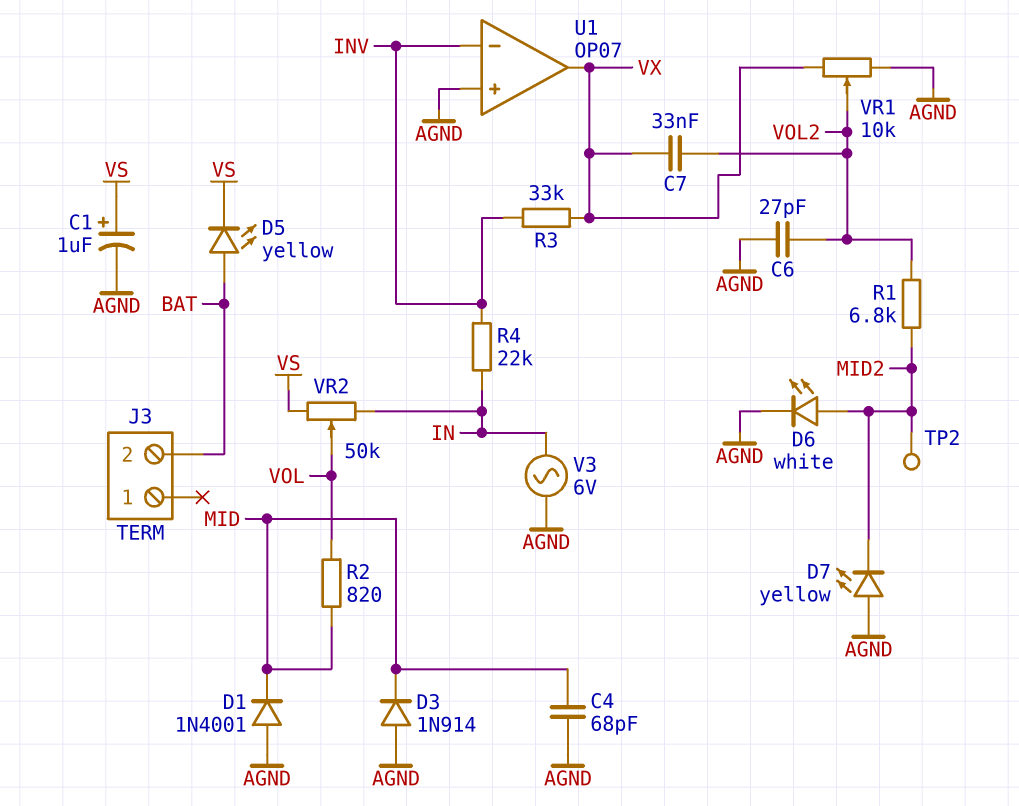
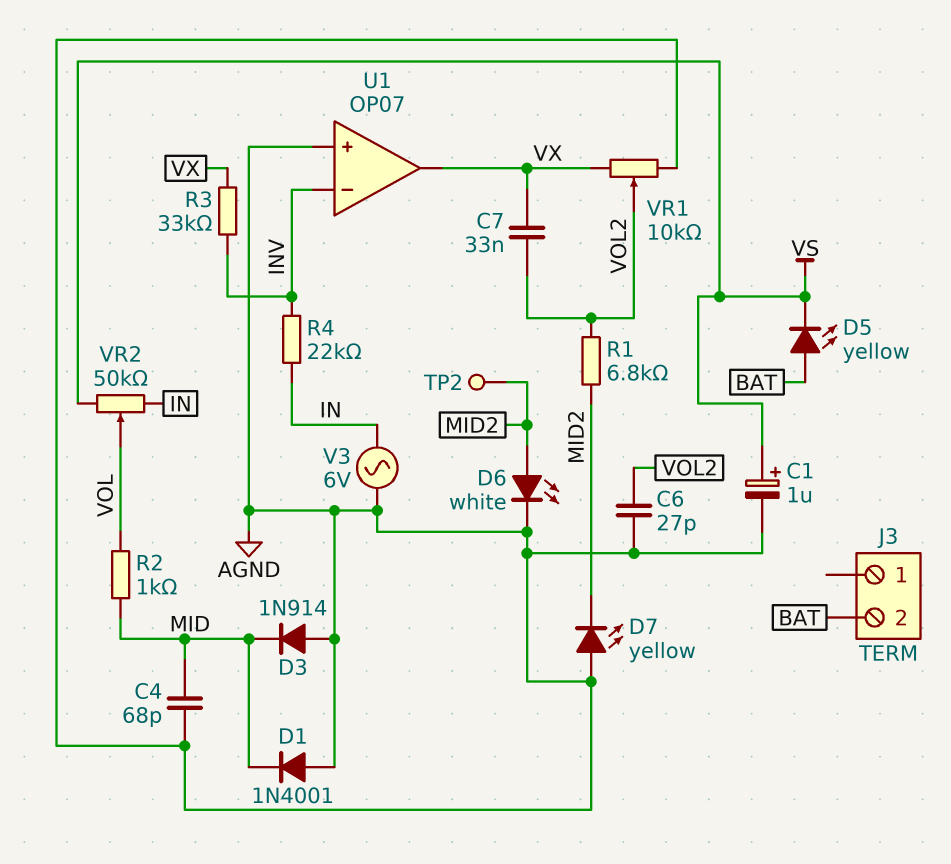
R2: 820 (MID, VOL) -> 1k (MID, VOL)

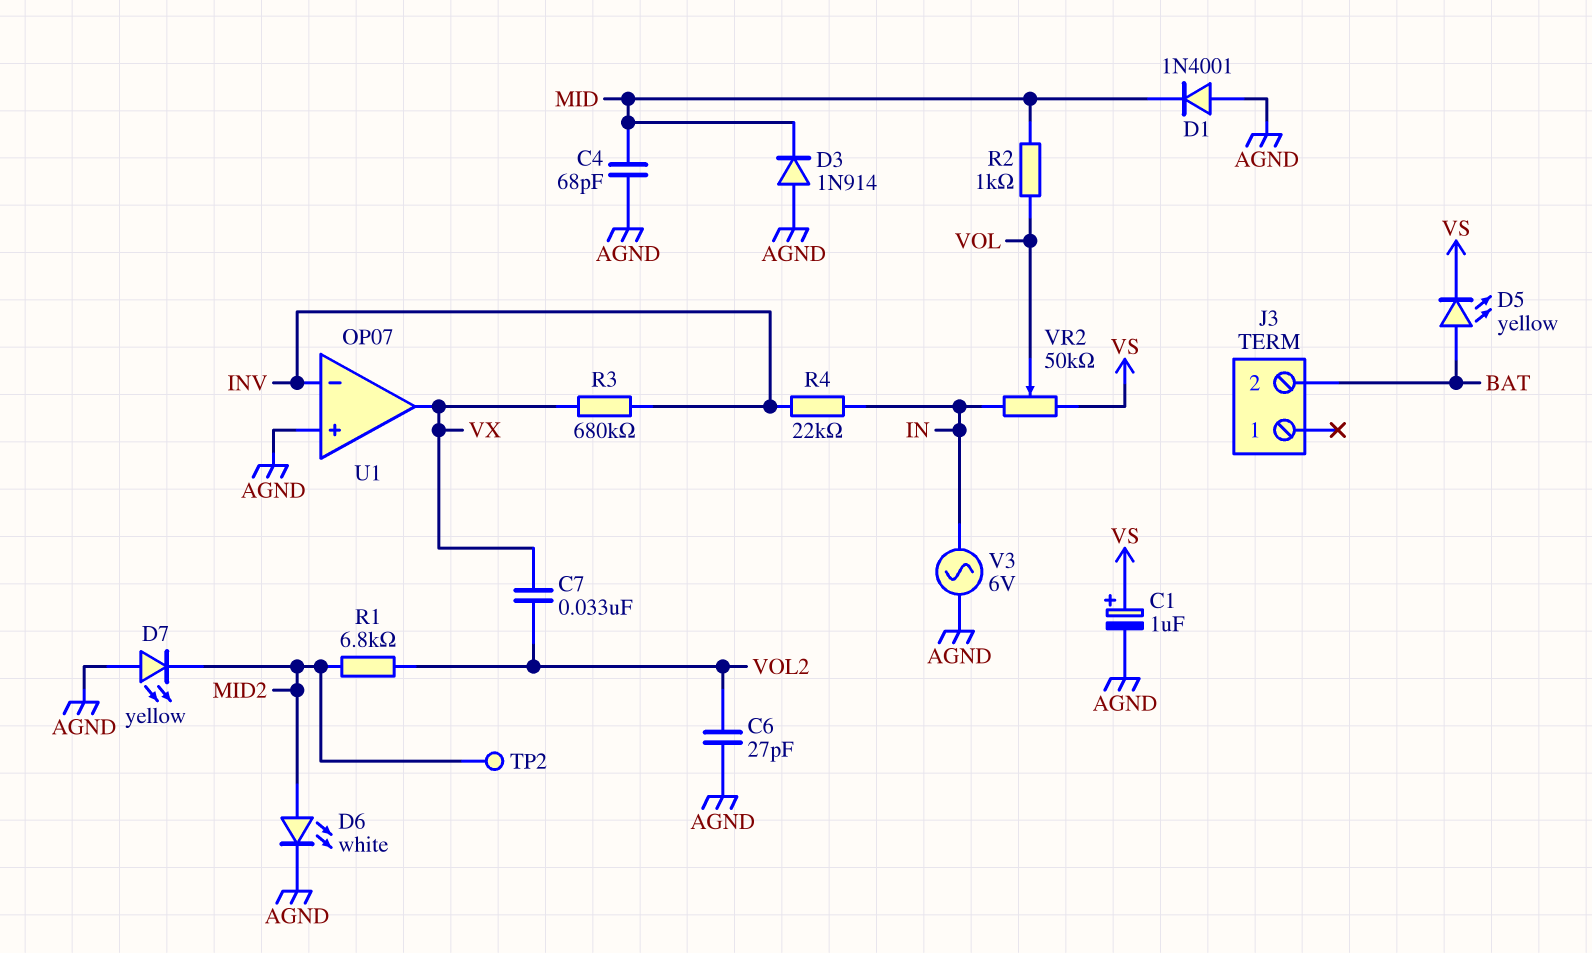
R3: 33k (INV, VX) -> 680k (INV, VX)
VR1: 10k (AGND, VX, wiper VOL2) -> none

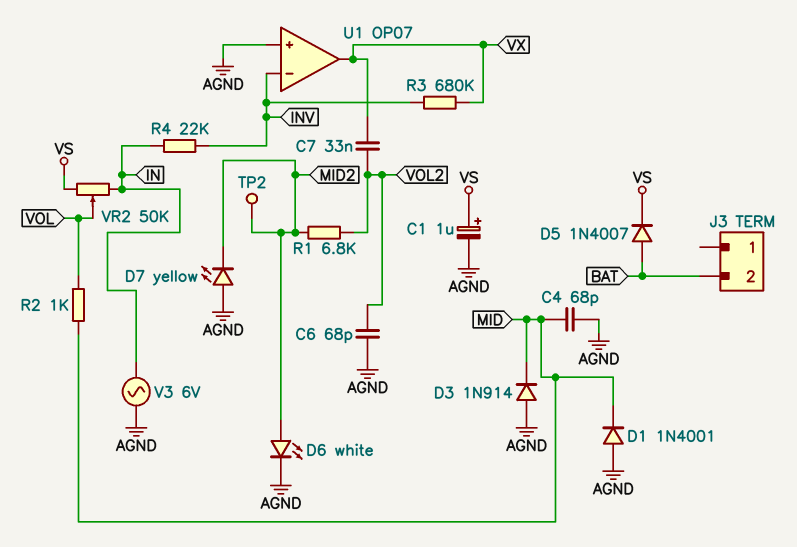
C6: 27pF (AGND, VOL2) -> 68pF (AGND, VOL2)
D5: LED yellow (A BAT, K VS) -> diode 1N4007 (A BAT, K VS)

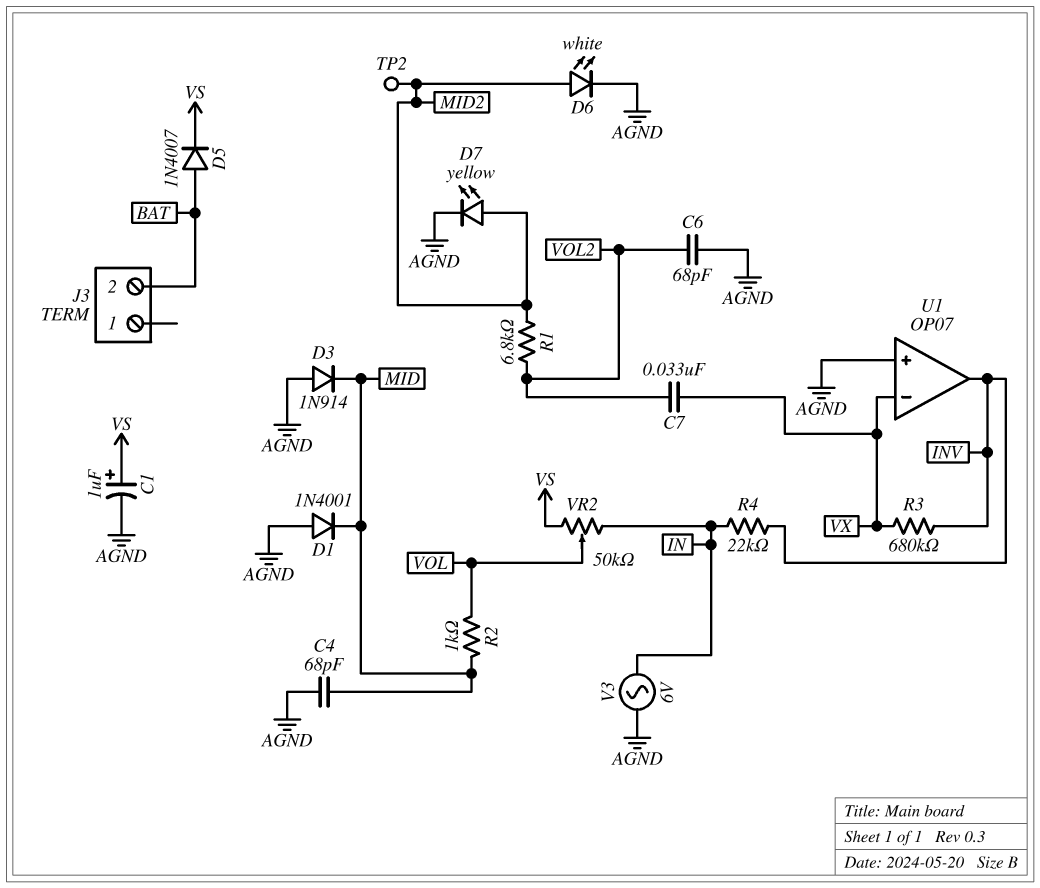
D7: LED yellow (A AGND, K MID2) -> LED yellow (A MID2, K AGND)
U1 pin in-: INV -> VX
U1 pin out: VX -> INV

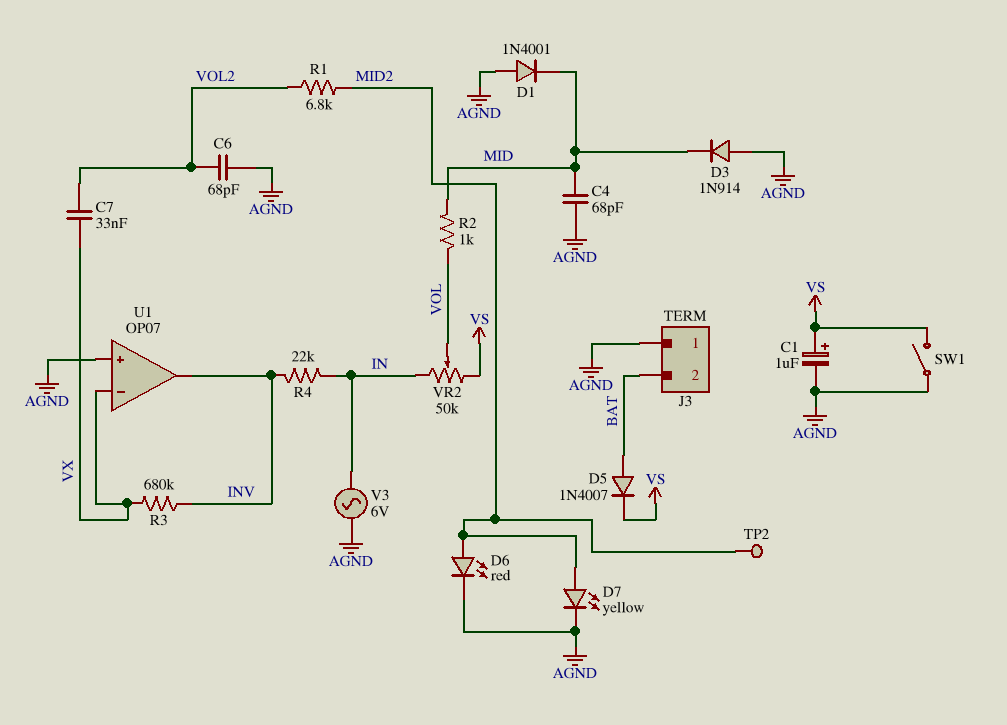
D6: LED white (A MID2, K AGND) -> LED red (A MID2, K AGND)
J3 pin 1: none -> AGND
SW1: none -> switch (AGND, VS)

